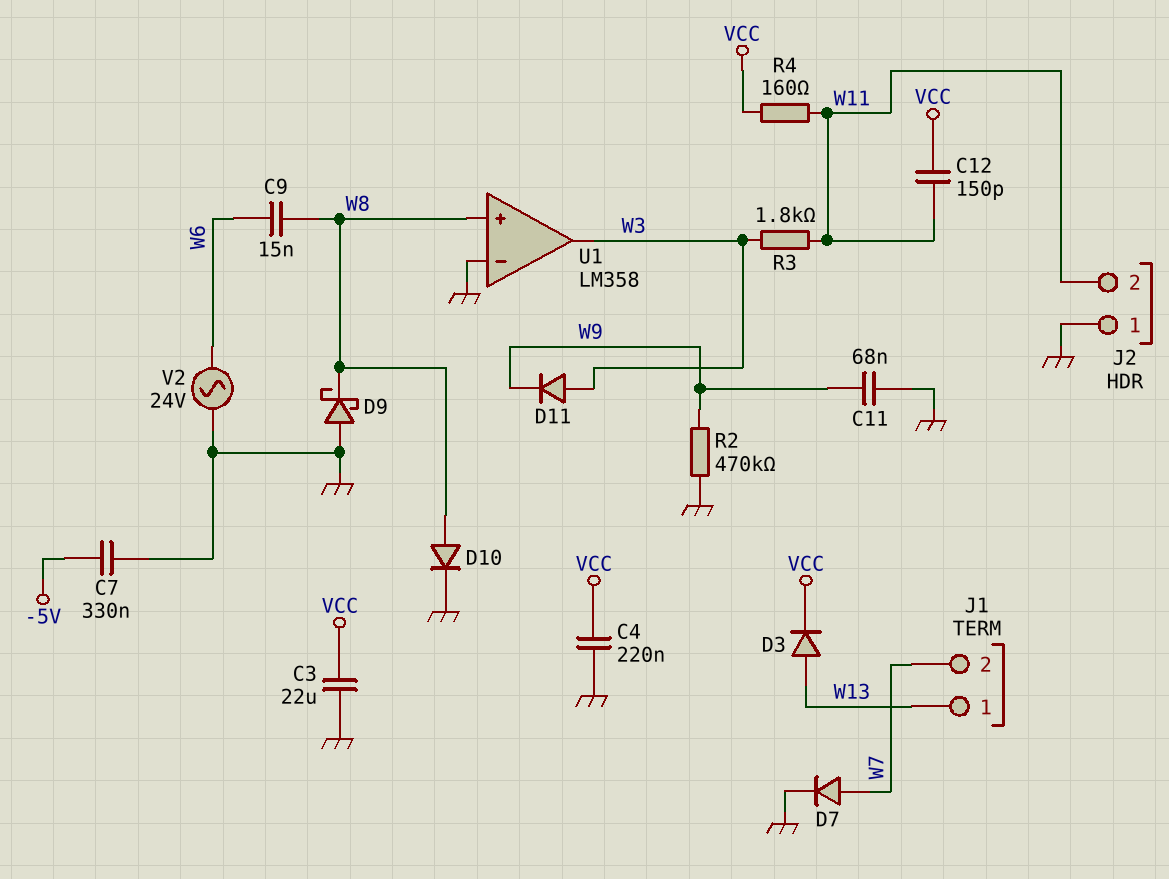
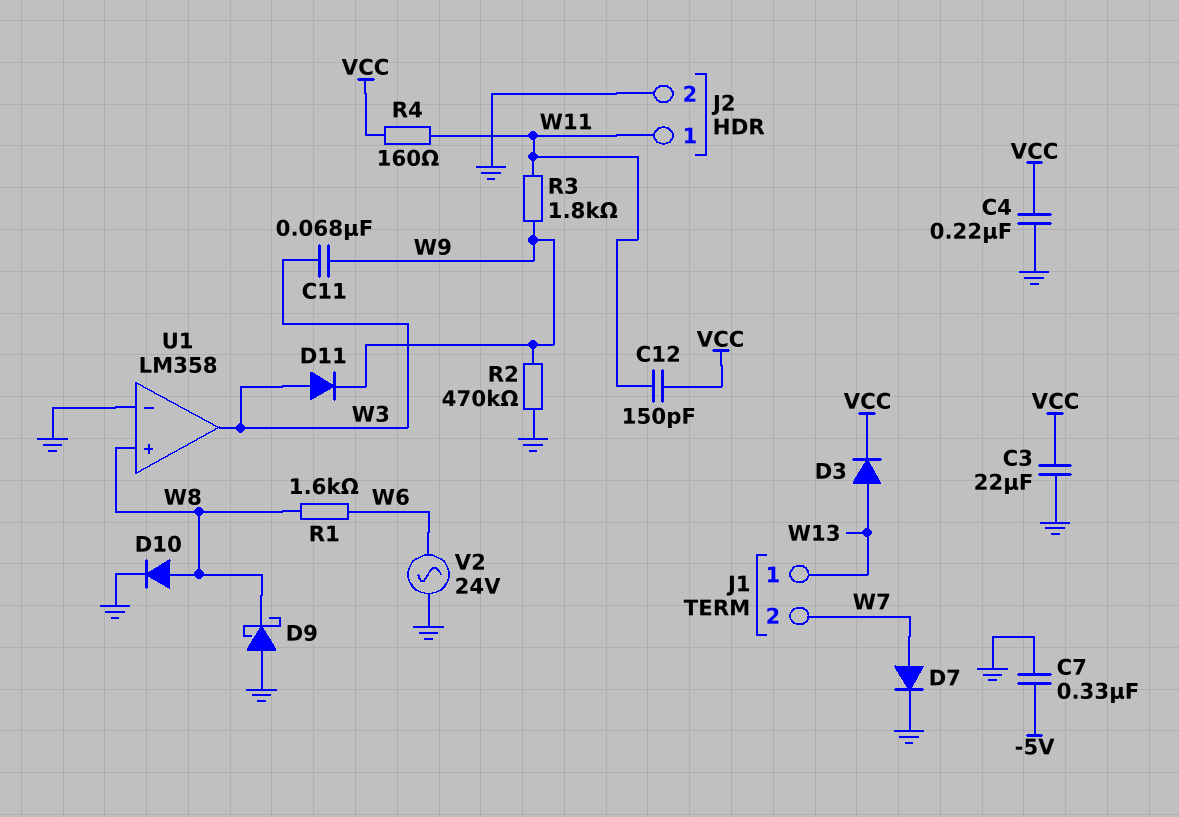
C9: 15nF (W6, W8) -> none
C11: 68nF (GND, W9) -> 68nF (W3, W9)
J2 pin 1: GND -> W11
J2 pin 2: W11 -> GND
R1: none -> 1.6k (W6, W8)
R3: 1.8k (W3, W11) -> 1.8k (W9, W11)

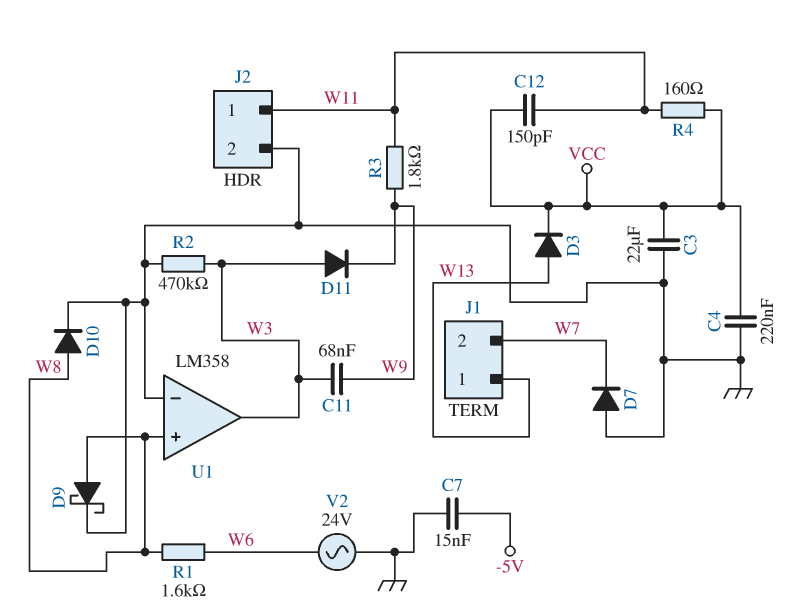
C7: 330nF (-5V, GND) -> 15nF (-5V, GND)
D7: diode (A W7, K GND) -> diode (A GND, K W7)
D9: schottky (A GND, K W8) -> schottky (A W8, K GND)
R2: 470k (GND, W9) -> 470k (GND, W3)

